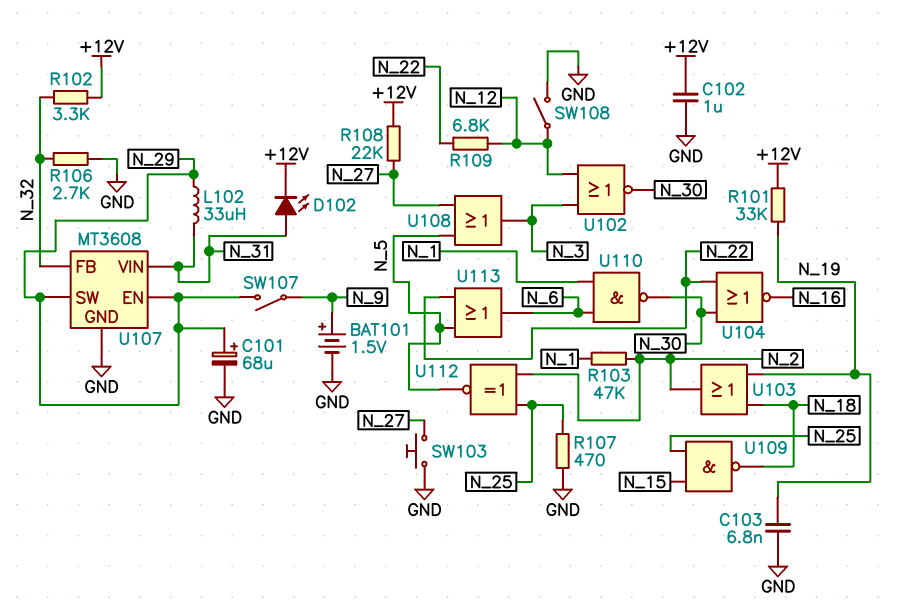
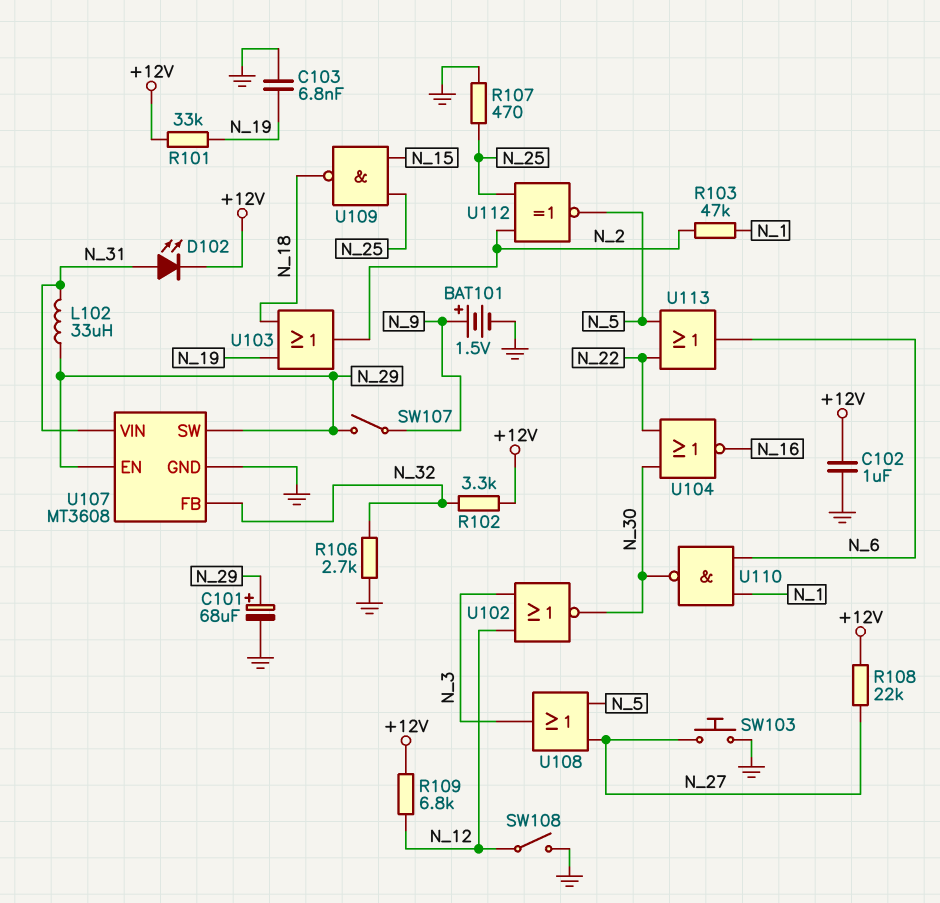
R109: 6.8k (N_12, N_22) -> 6.8k (+12V, N_12)

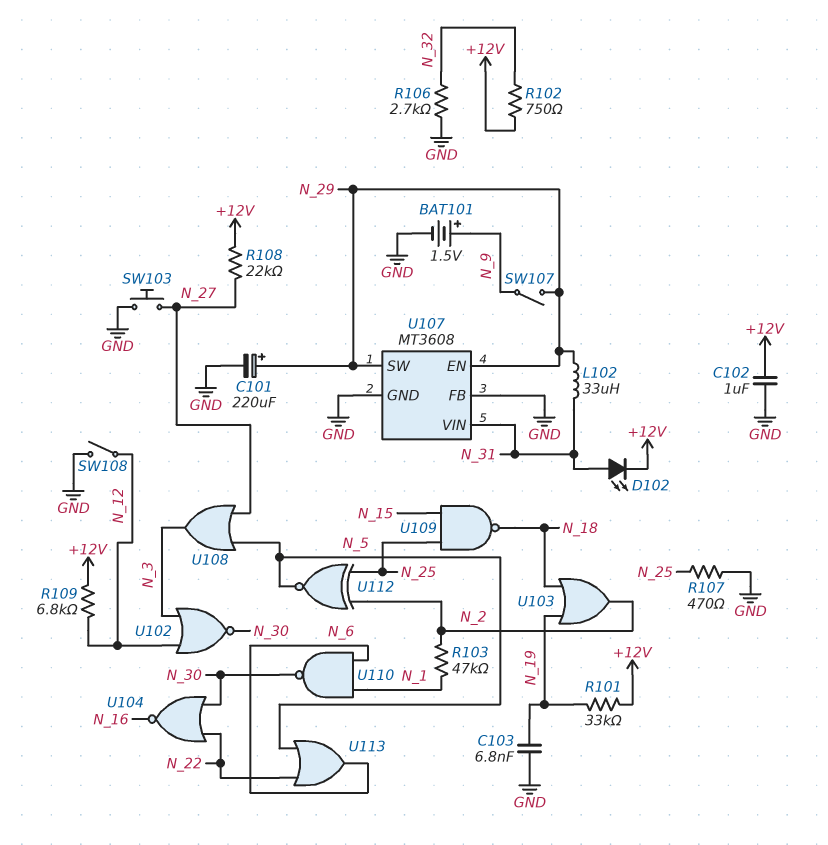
C101: 68uF (plus N_29, minus GND) -> 220uF (plus N_29, minus GND)
R102: 3.3k (+12V, N_32) -> 750 (+12V, N_32)
U107 pin FB: N_32 -> GND

